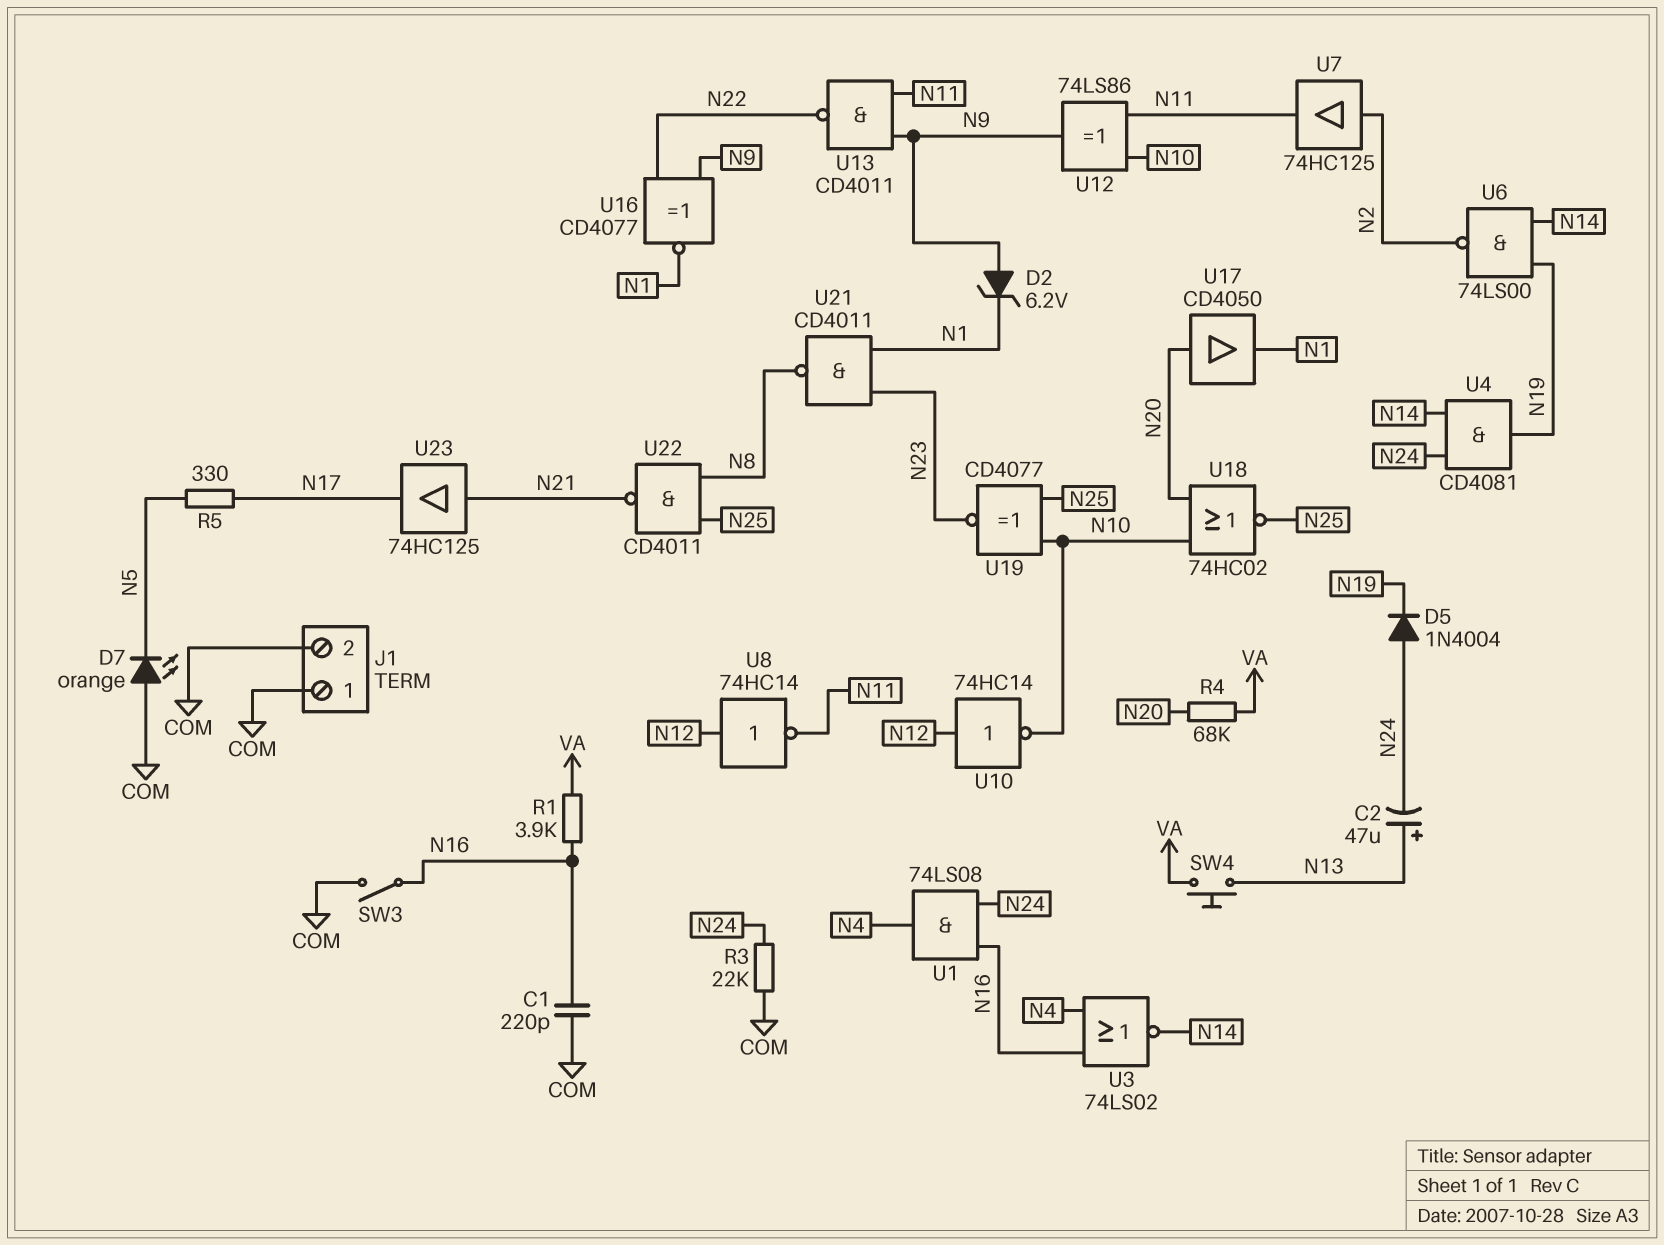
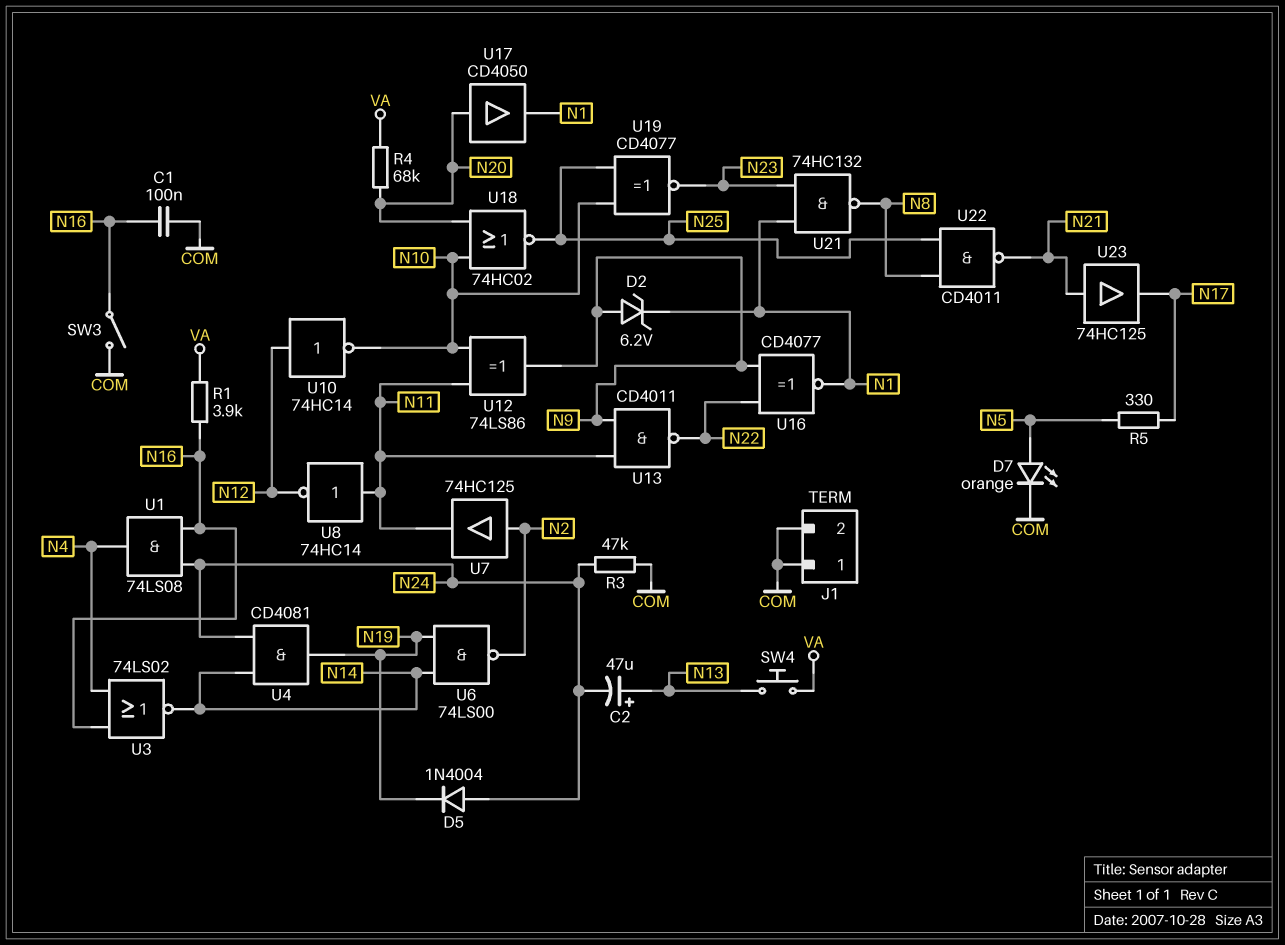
C1: 220pF (COM, N16) -> 100nF (COM, N16)
D7: LED orange (A COM, K N5) -> LED orange (A N5, K COM)
R3: 22k (COM, N24) -> 47k (COM, N24)
U8: NOT 74HC14 (in N12, out N11) -> NOT 74HC14 (in N11, out N12)
U21: NAND CD4011 (in N1, in N23, out N8) -> NAND 74HC132 (in N1, in N23, out N8)

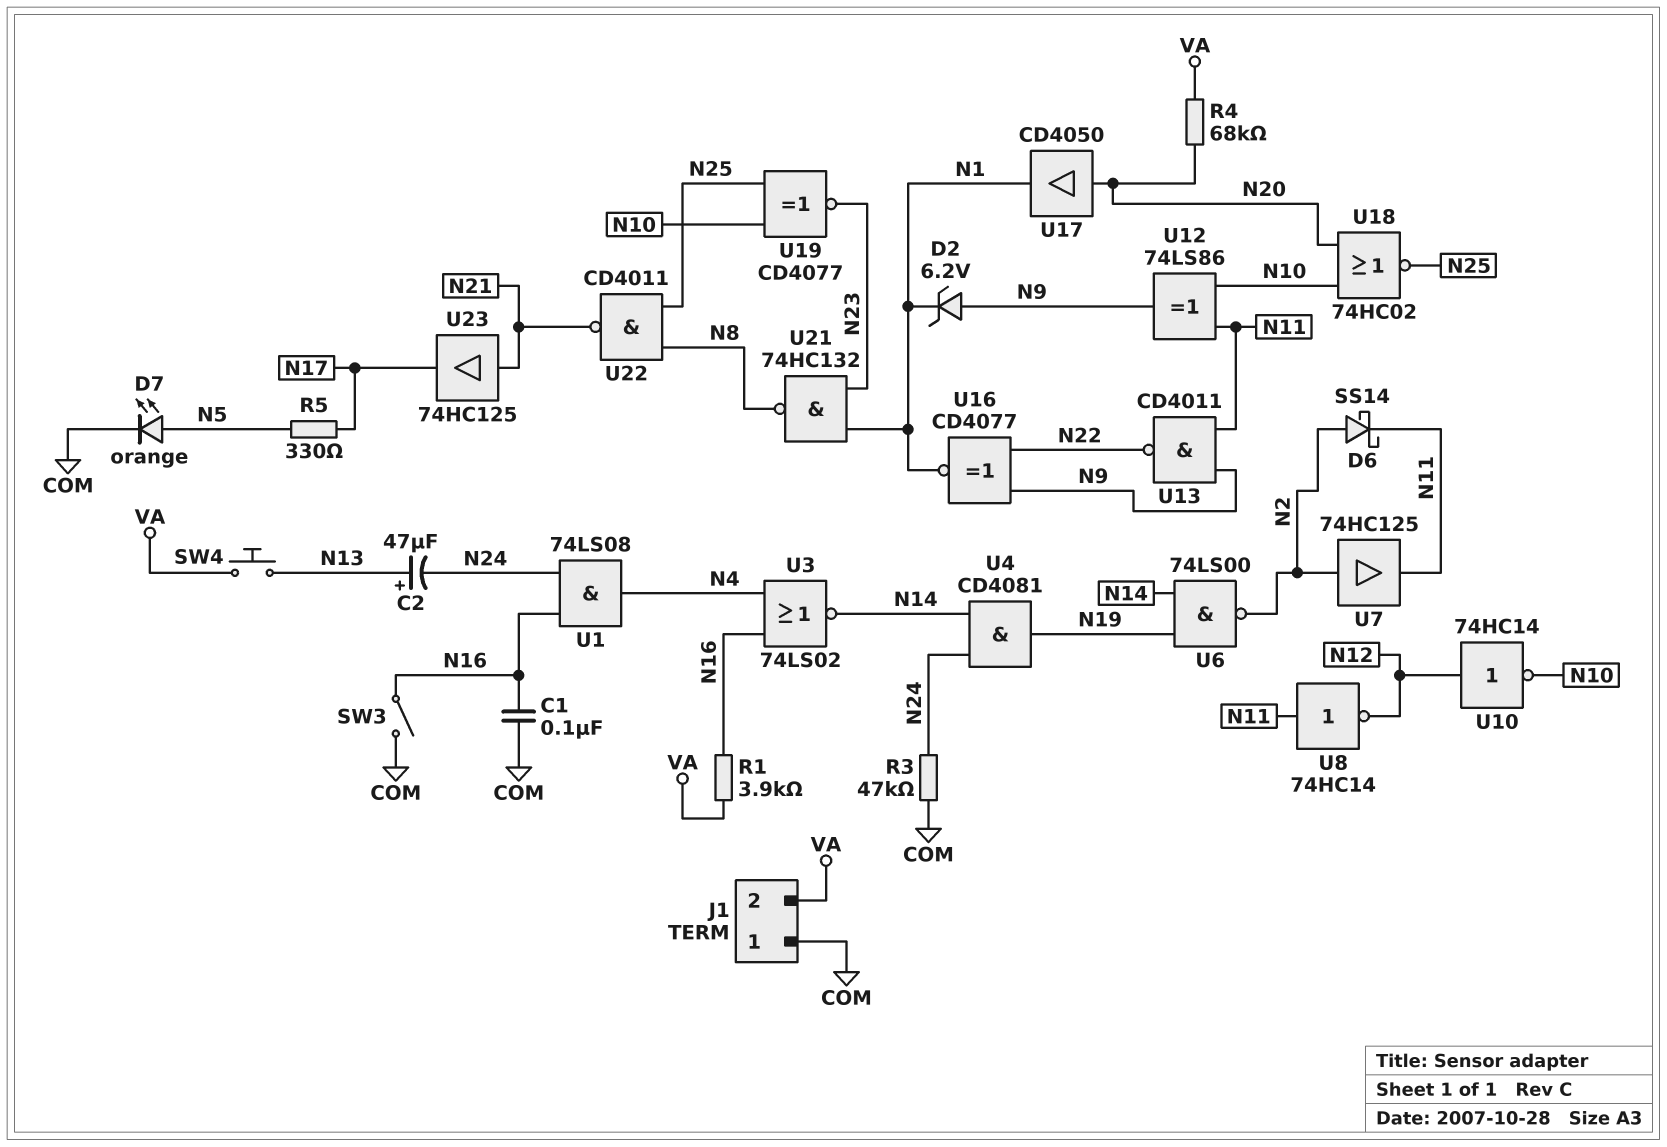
D5: diode 1N4004 (A N24, K N19) -> none
D6: none -> schottky SS14 (A N2, K N11)
J1 pin 2: COM -> VA

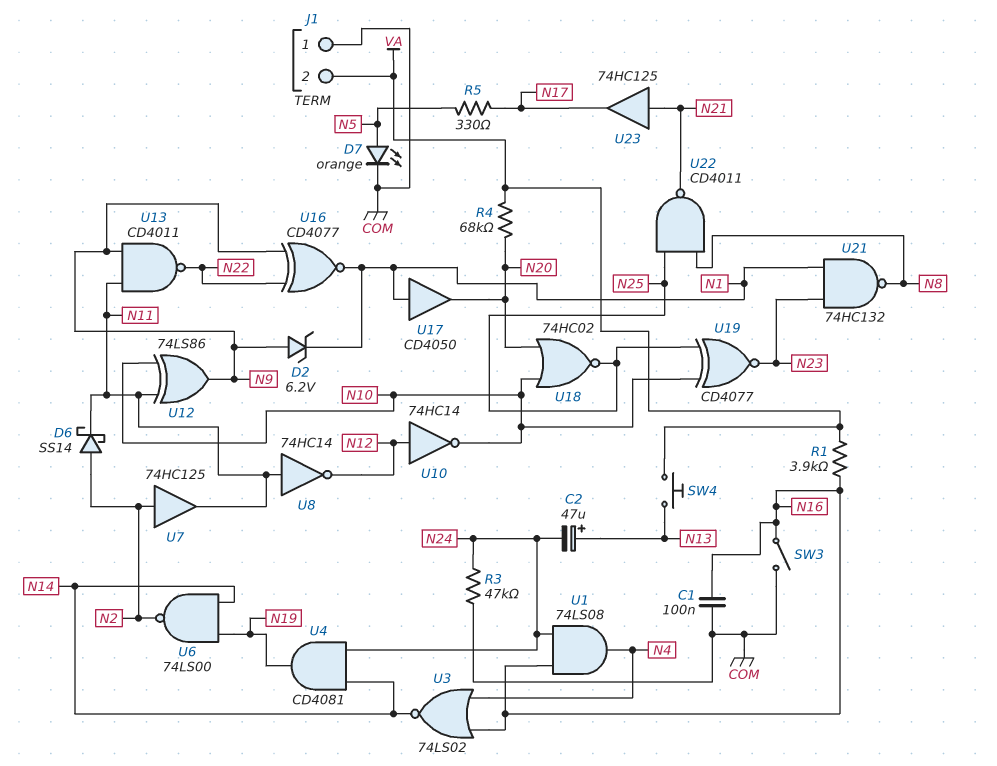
U17: buffer CD4050 (in N20, out N1) -> buffer CD4050 (in N1, out N20)

